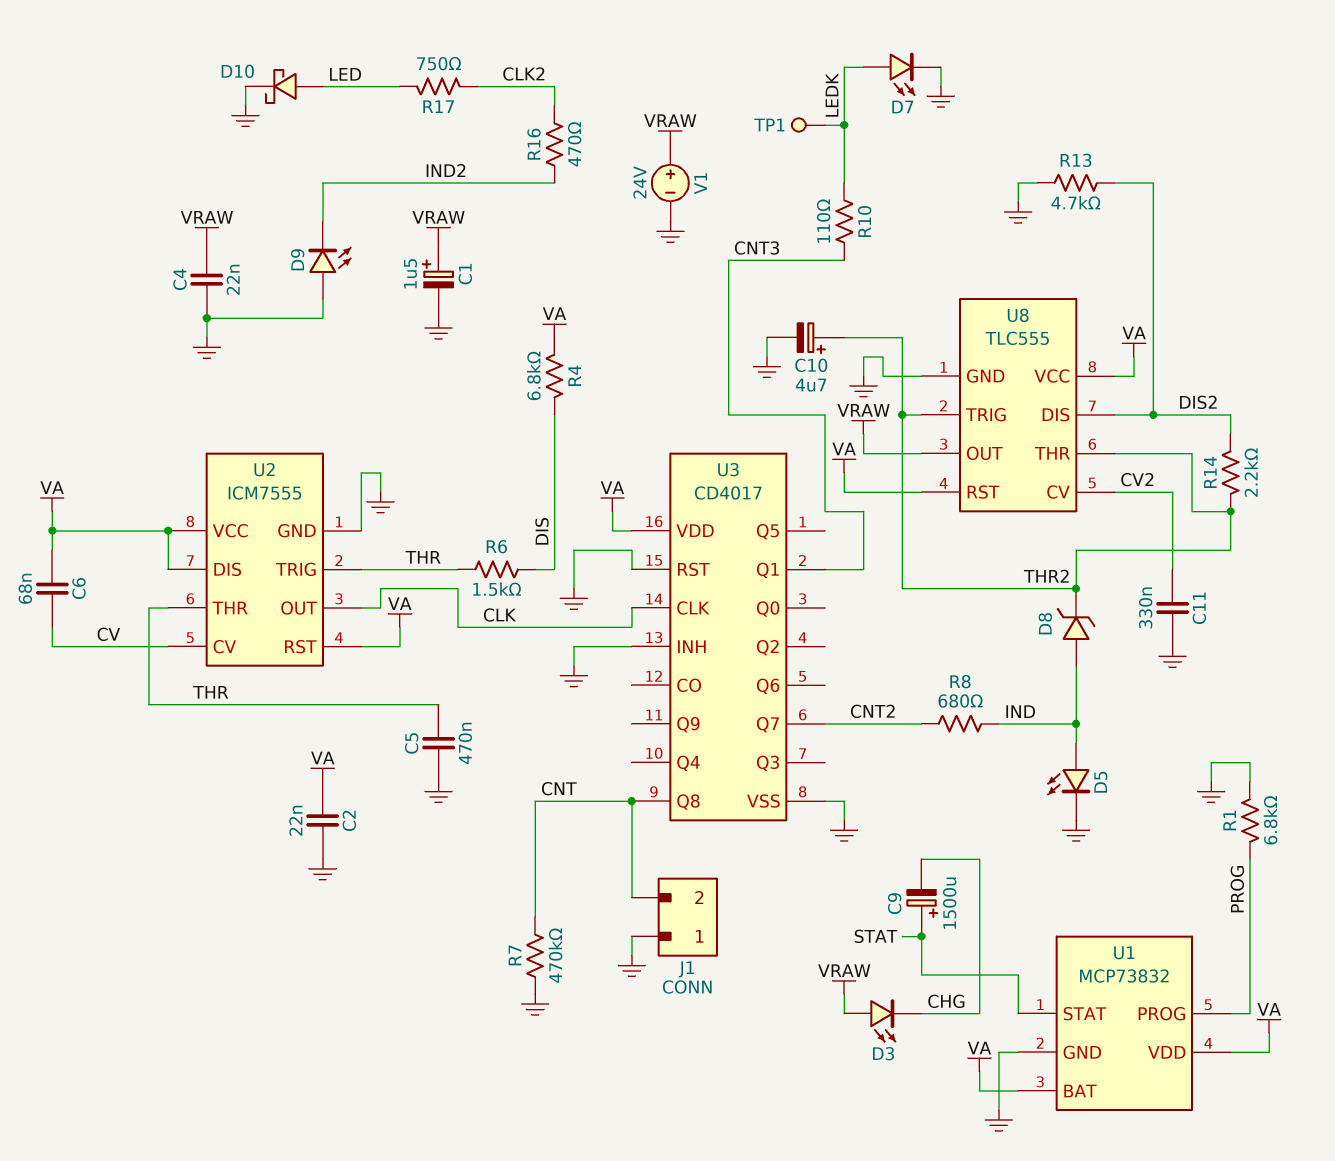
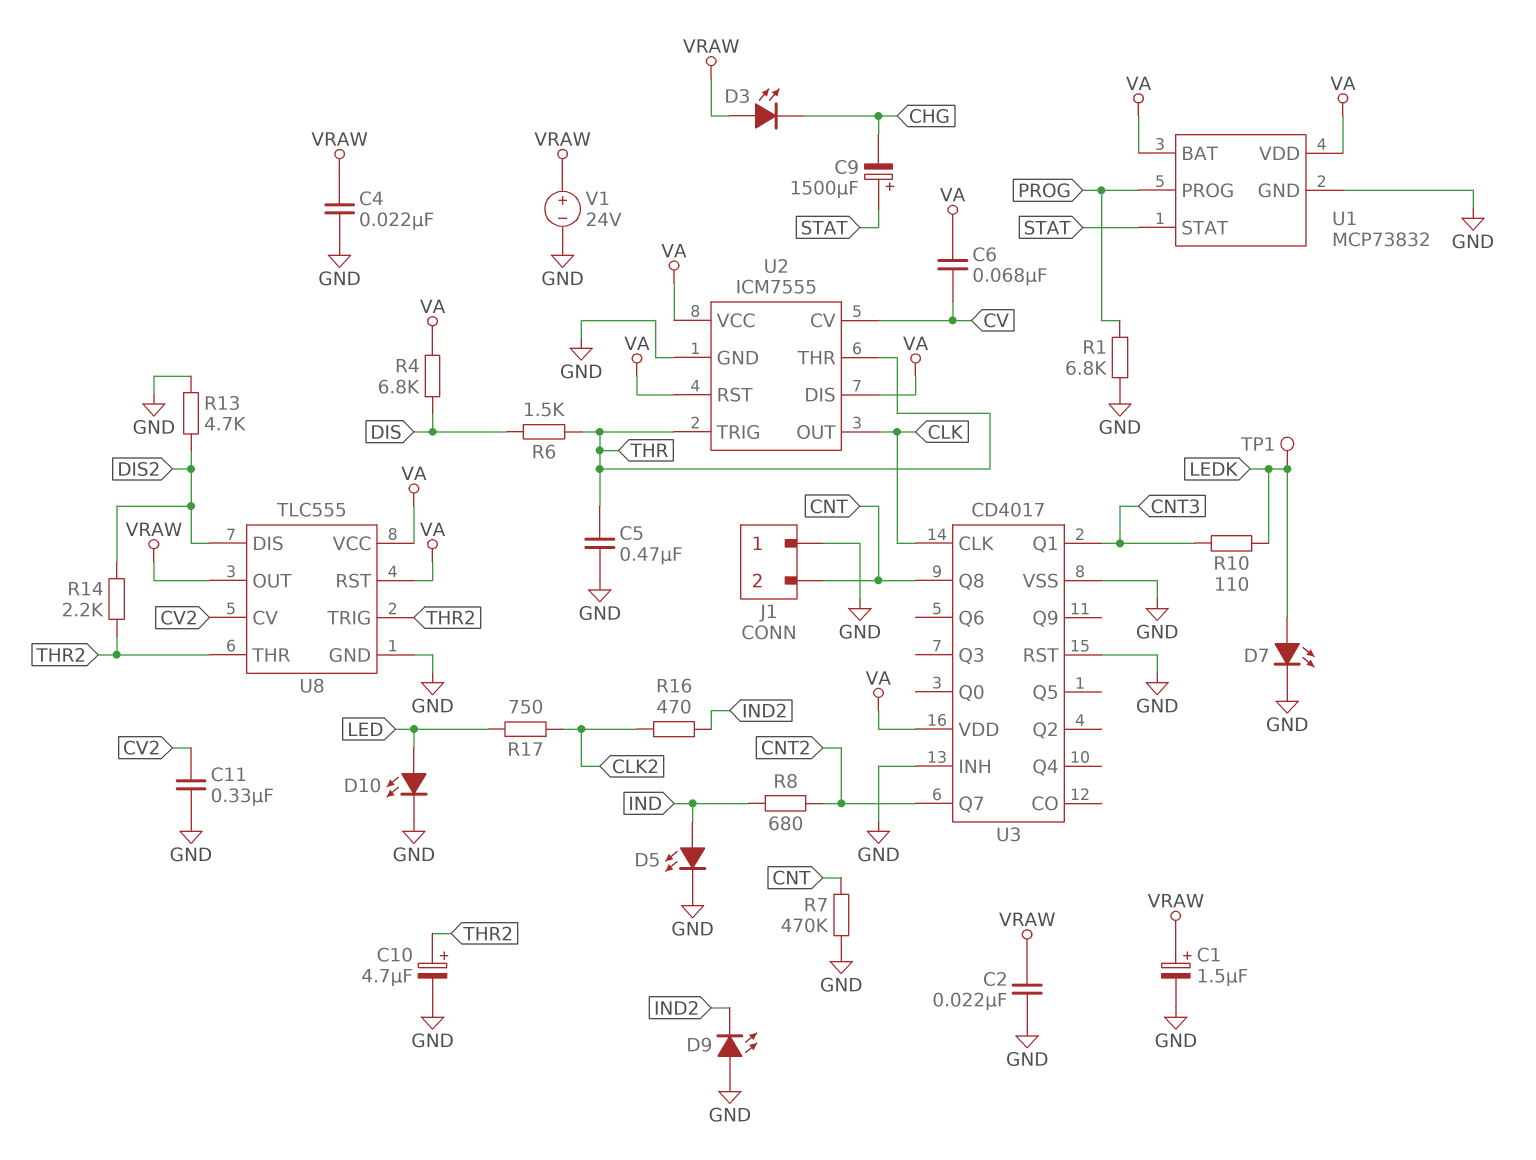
C2: 22nF (GND, VA) -> 22nF (GND, VRAW)
D8: zener (A IND, K THR2) -> none
D10: schottky (A LED, K GND) -> LED (A LED, K GND)

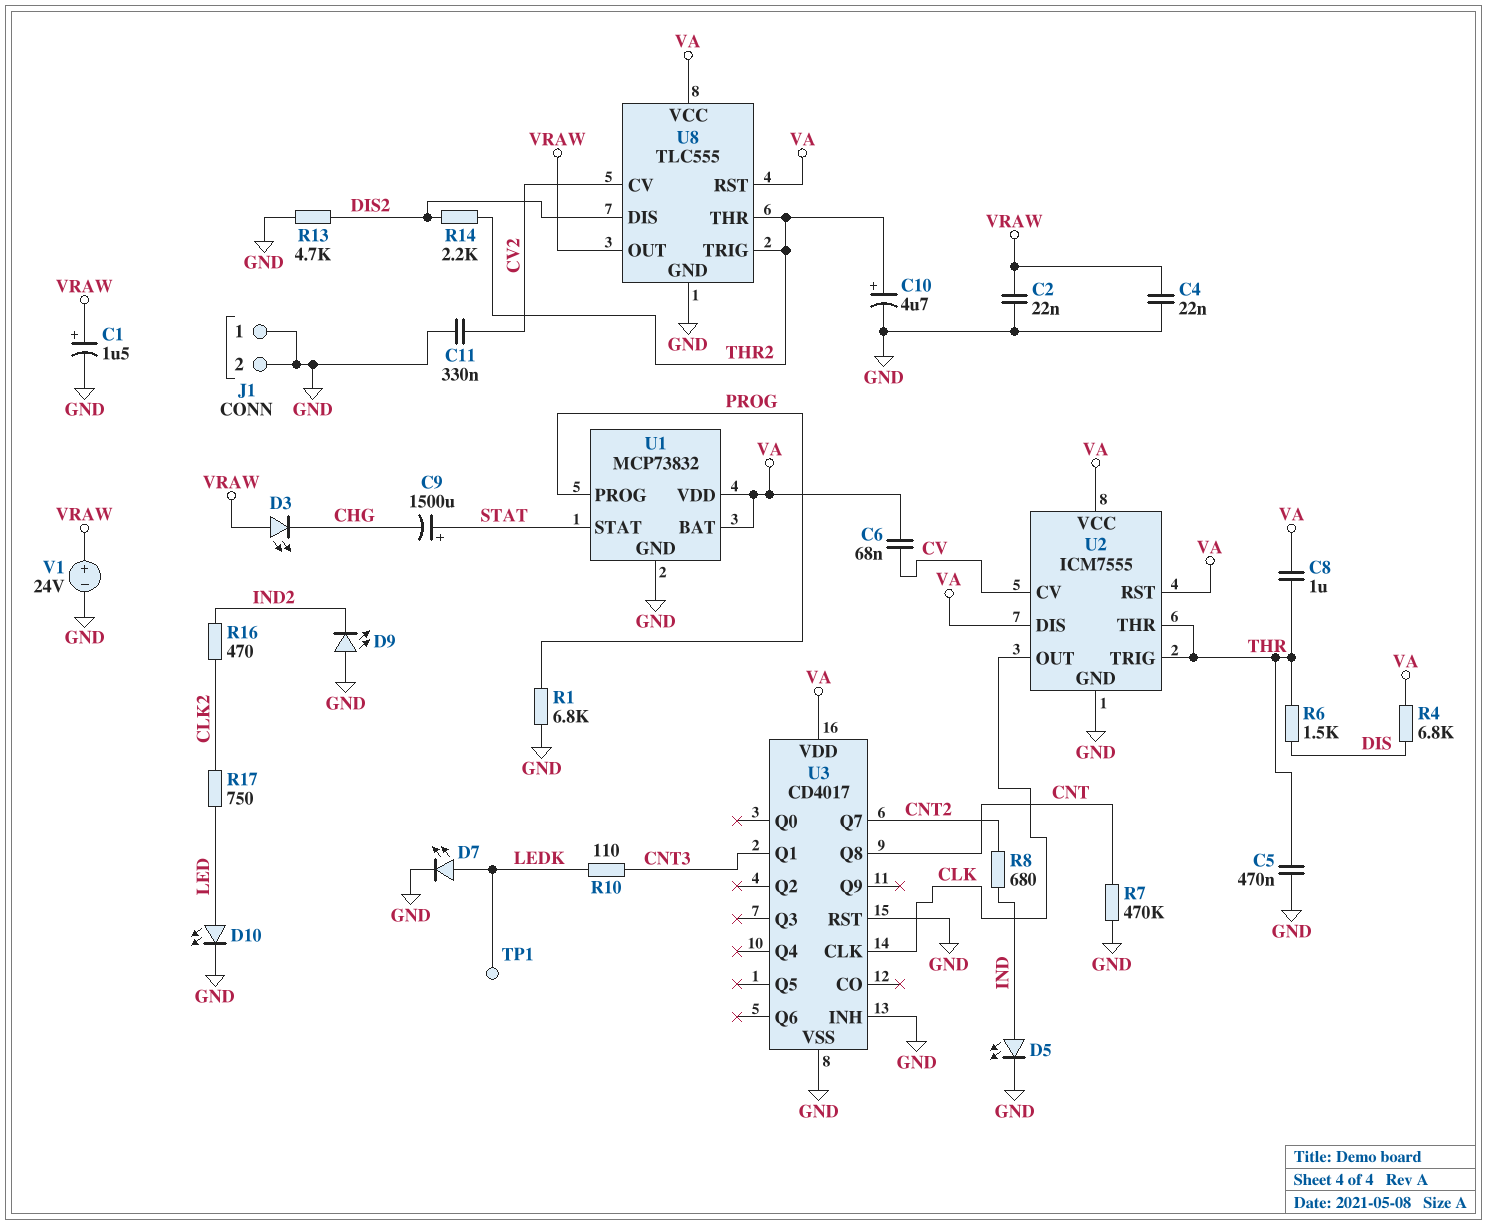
C8: none -> 1uF (THR, VA)
J1 pin 2: CNT -> GND

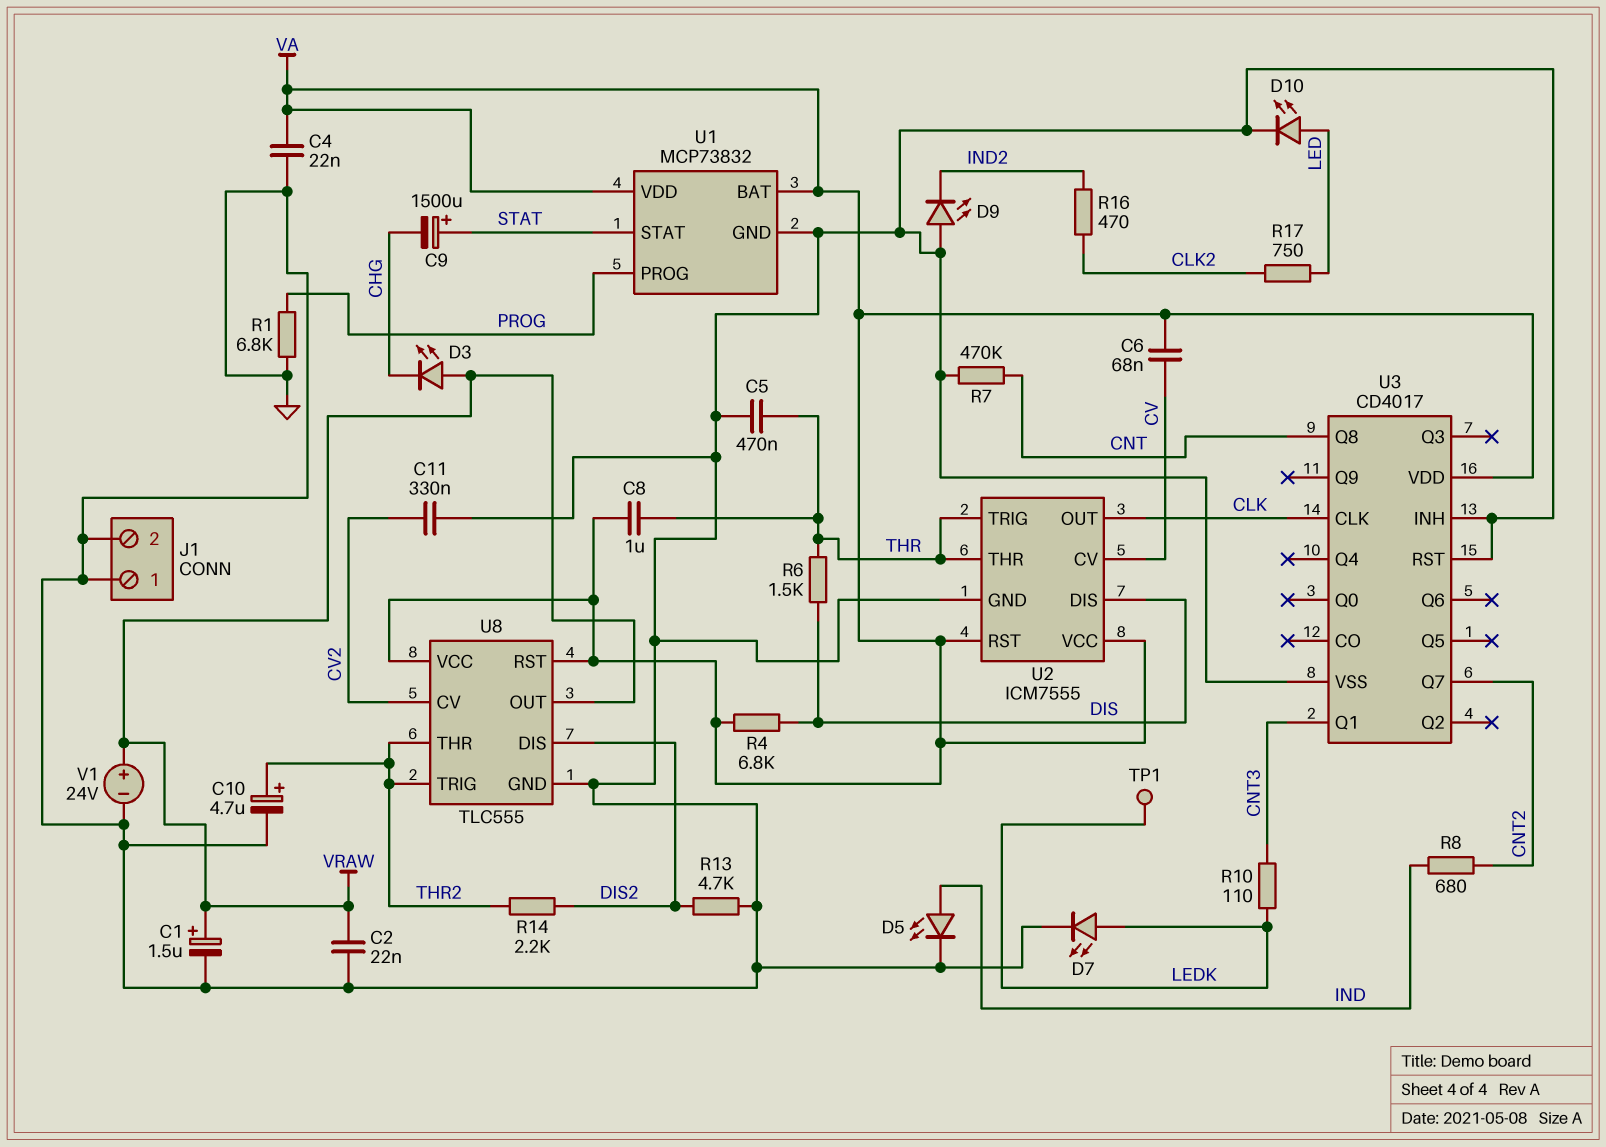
C4: 22nF (GND, VRAW) -> 22nF (GND, VA)
U2 pin DIS: VA -> DIS

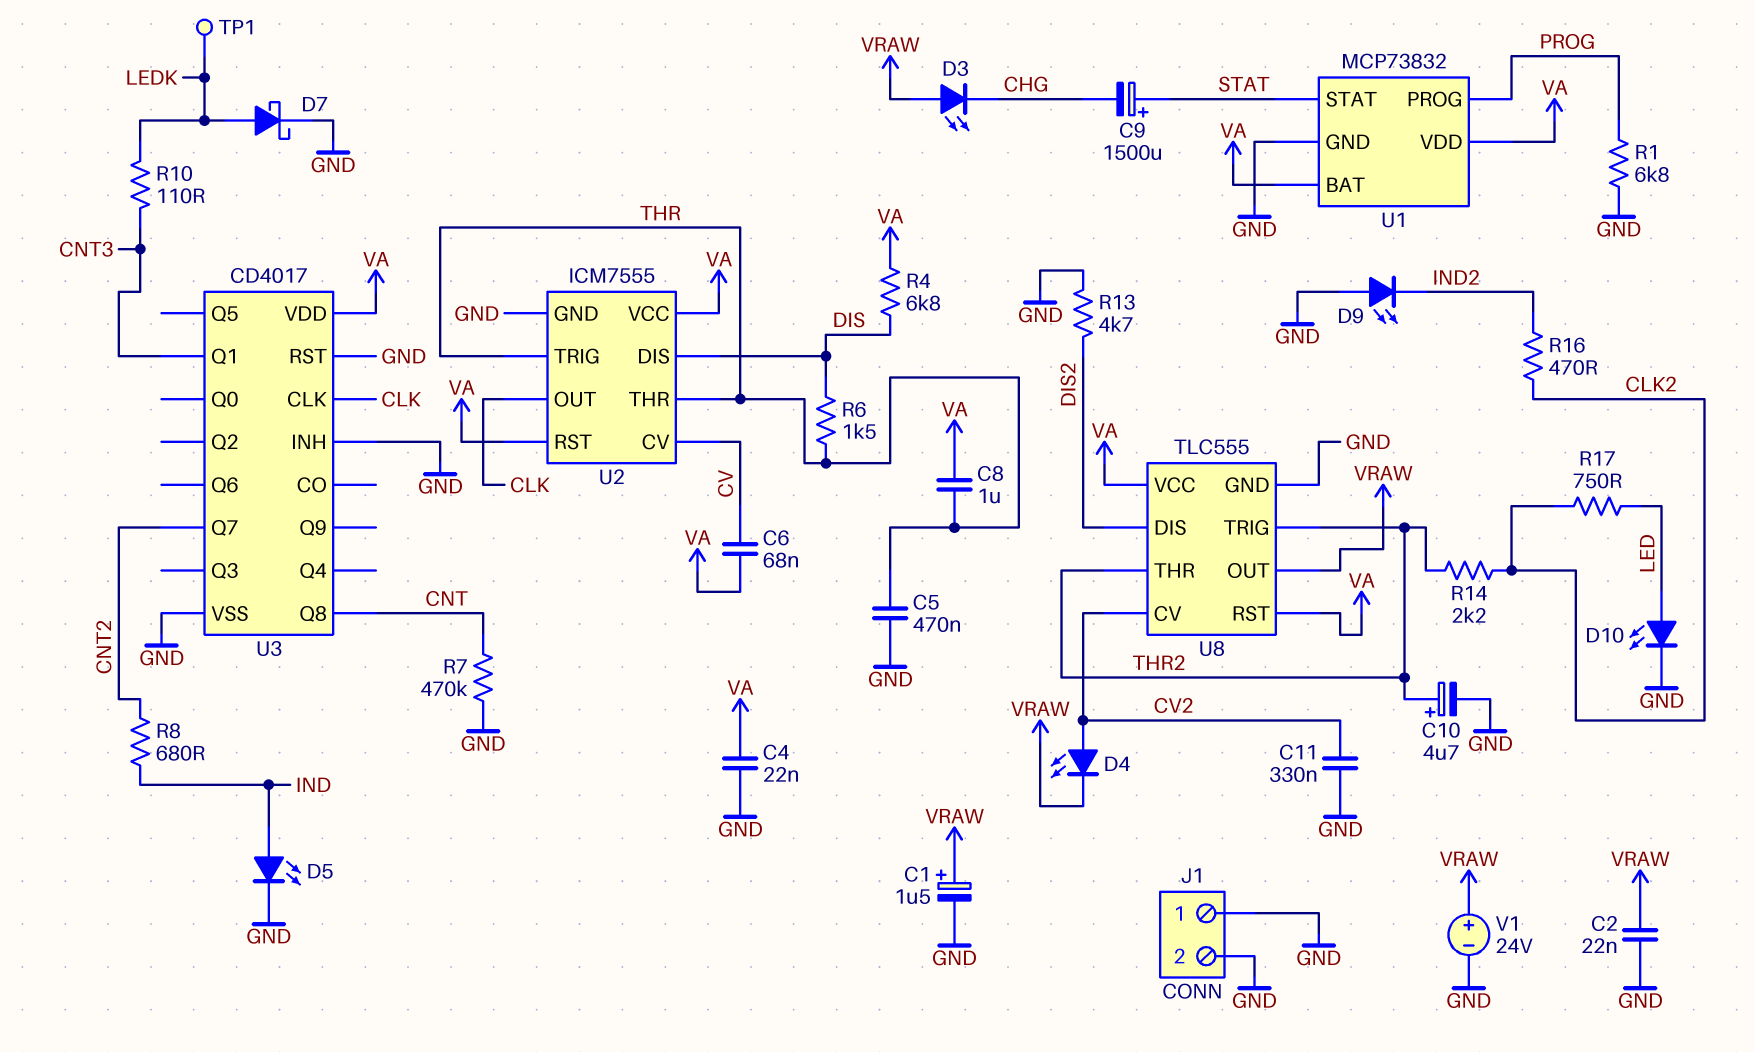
D4: none -> LED (A CV2, K VRAW)
D7: LED (A LEDK, K GND) -> schottky (A LEDK, K GND)
R14: 2.2k (DIS2, THR2) -> 2.2k (CLK2, THR2)

